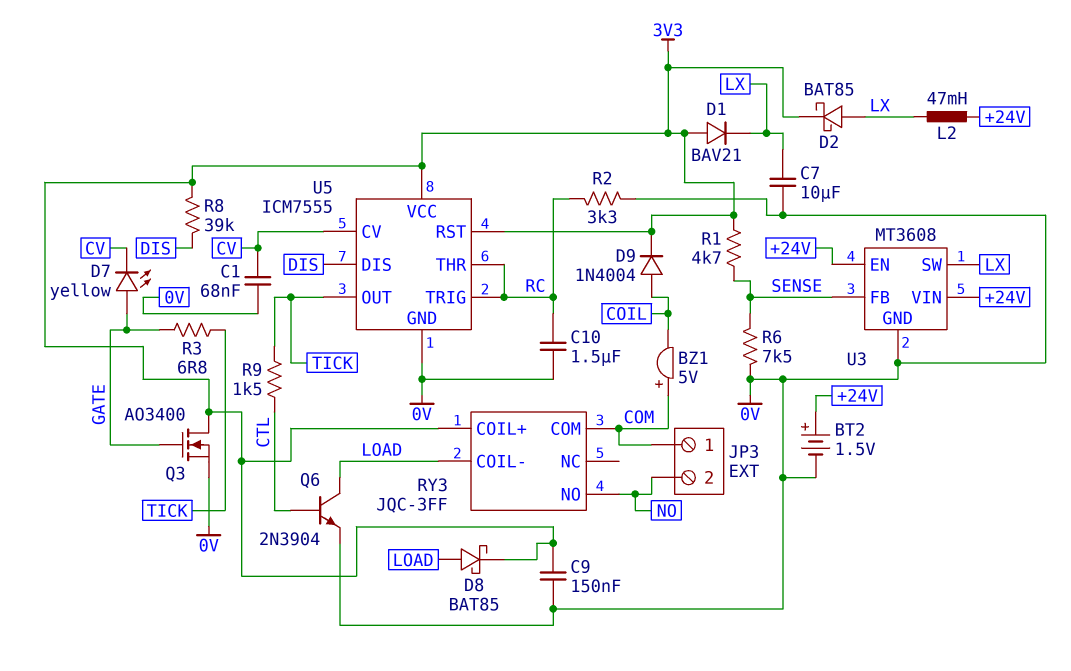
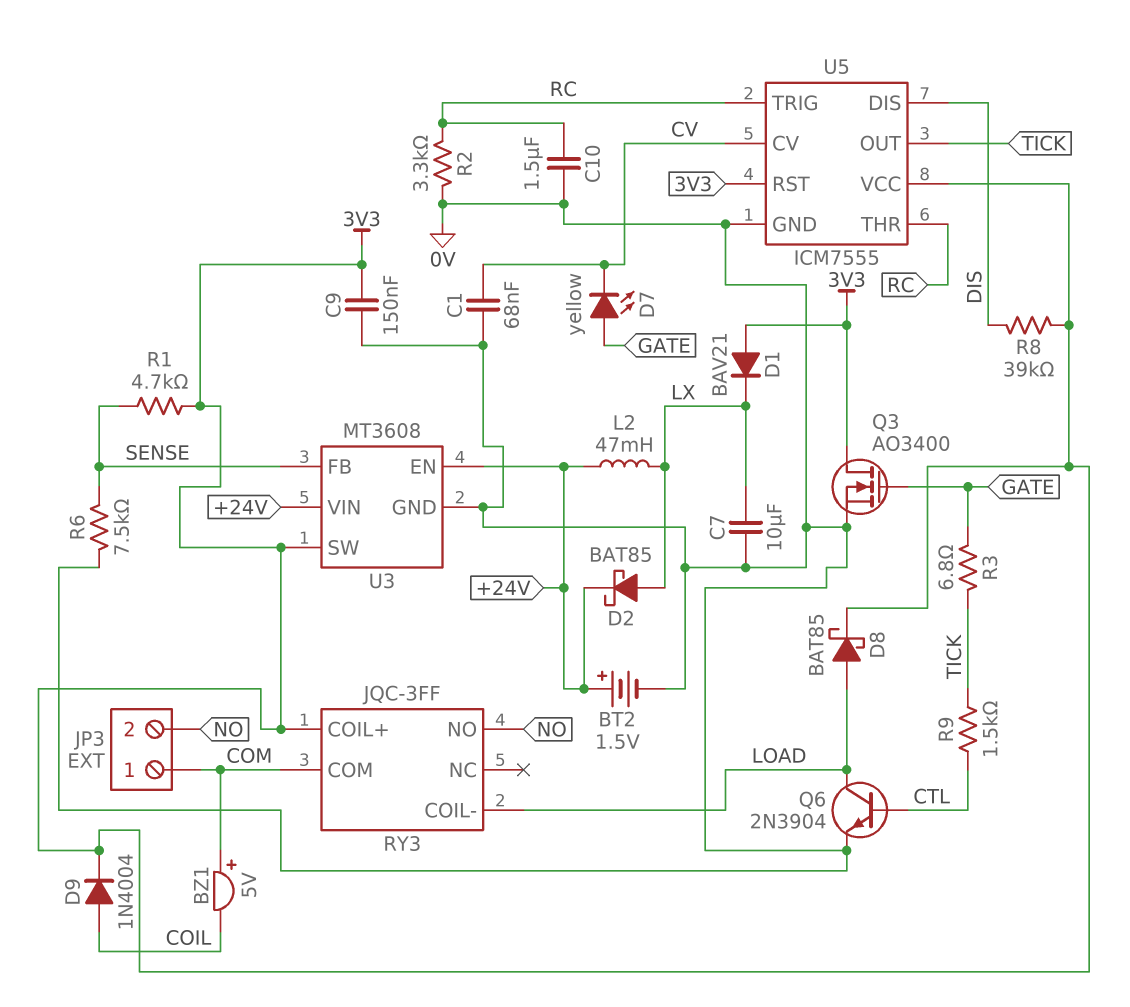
D2: schottky BAT85 (A LX, K 3V3) -> schottky BAT85 (A LX, K +24V)
U3 pin SW: LX -> 3V3

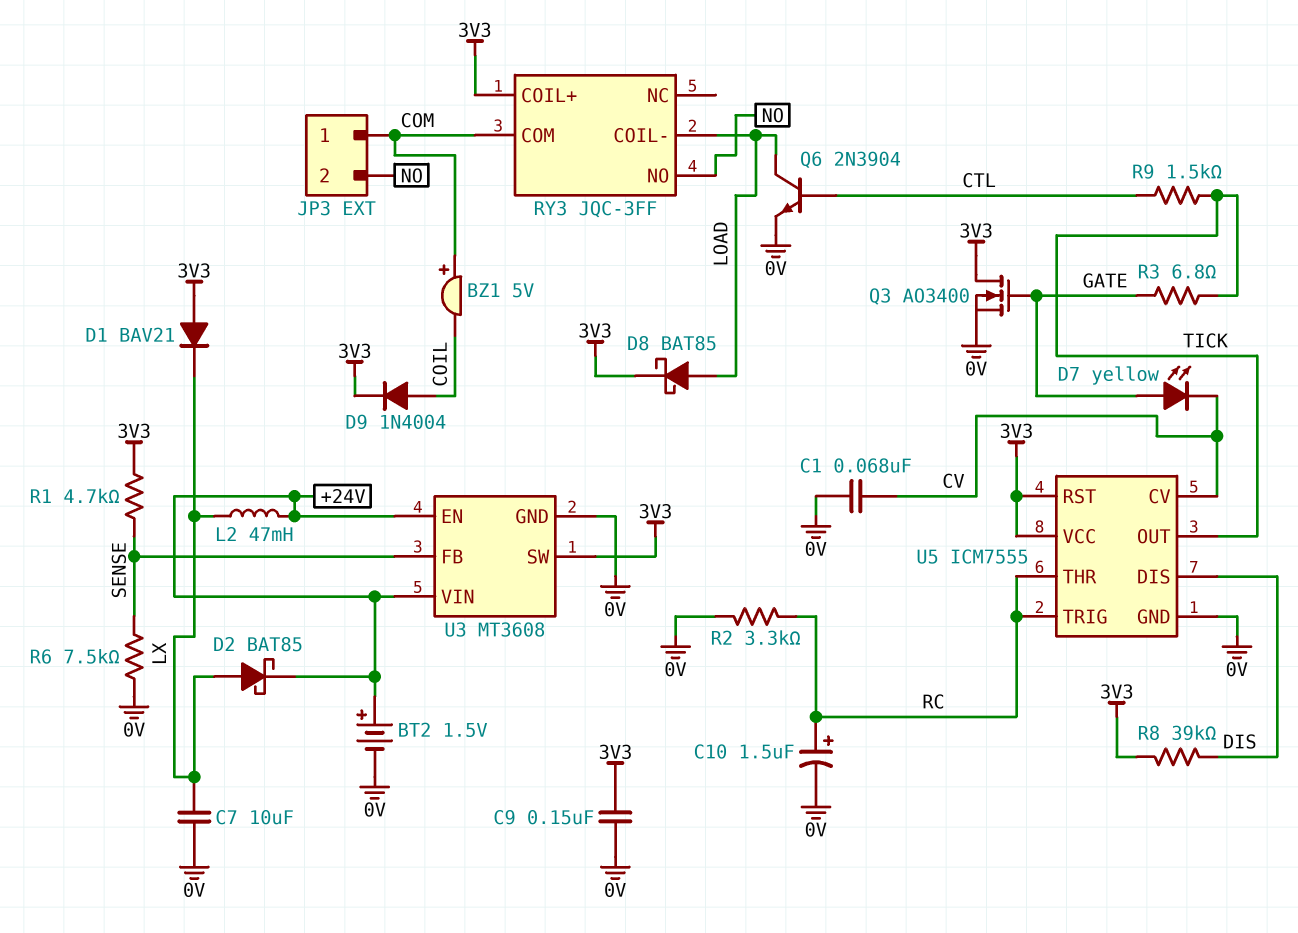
C10: 1.5uF (0V, RC) -> 1.5uF (plus RC, minus 0V)

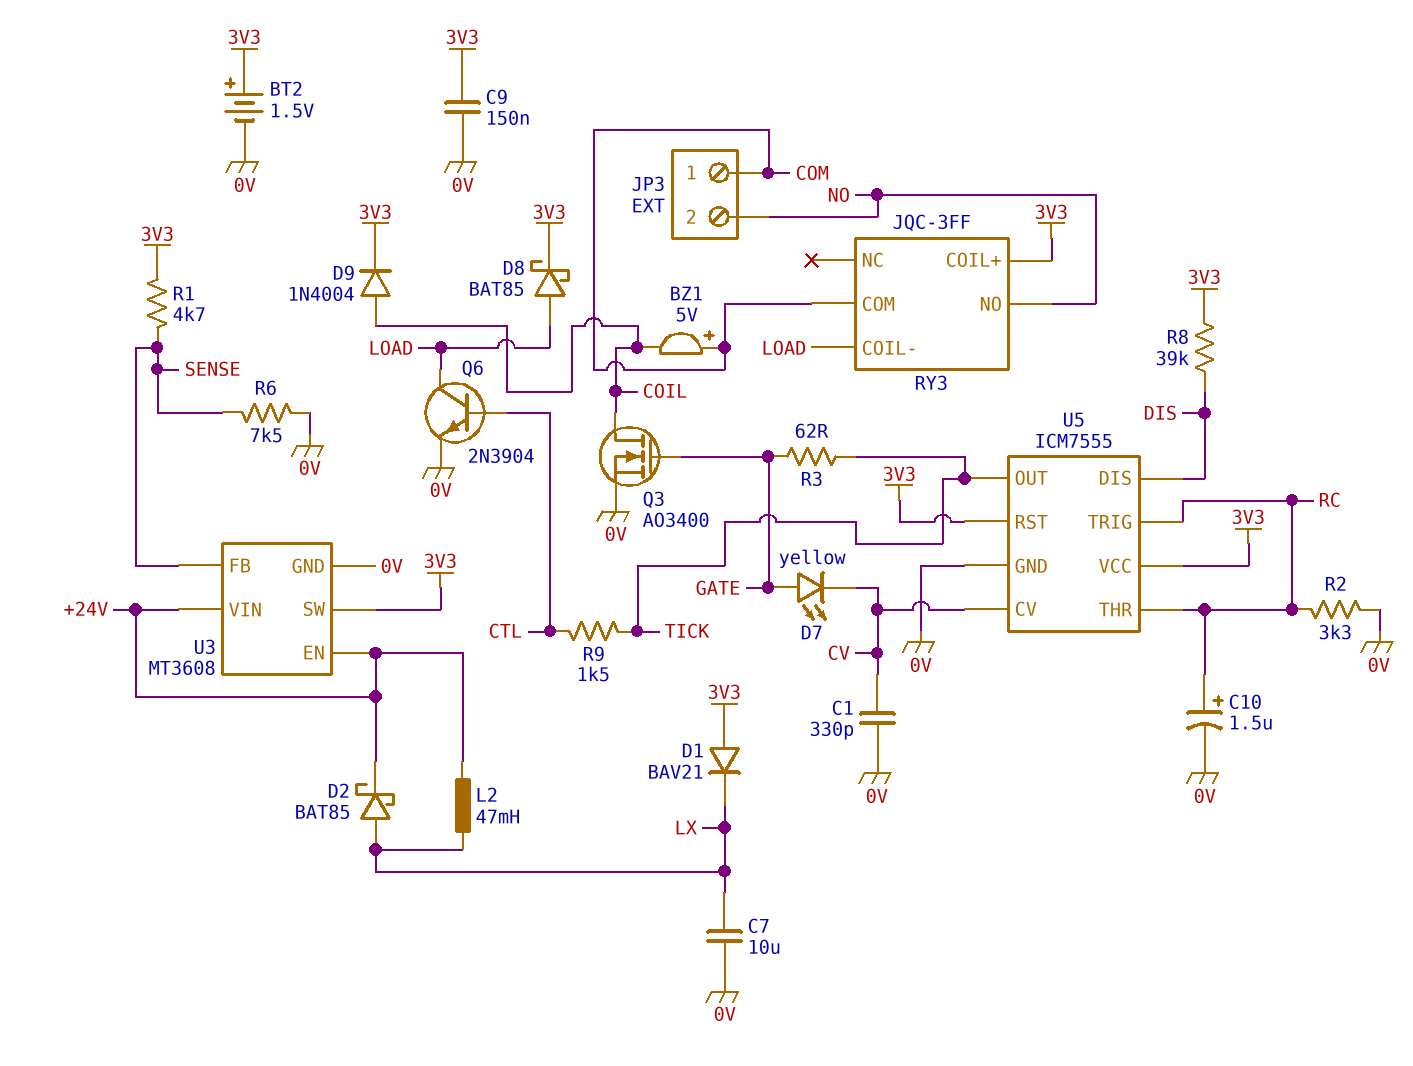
BT2: 1.5V (plus +24V, minus 0V) -> 1.5V (plus 3V3, minus 0V)
C1: 68nF (0V, CV) -> 330pF (0V, CV)
Q3: NMOS AO3400 (G GATE, D 3V3, S 0V) -> NMOS AO3400 (G GATE, D COIL, S 0V)
R3: 6.8 (GATE, TICK) -> 62 (GATE, TICK)

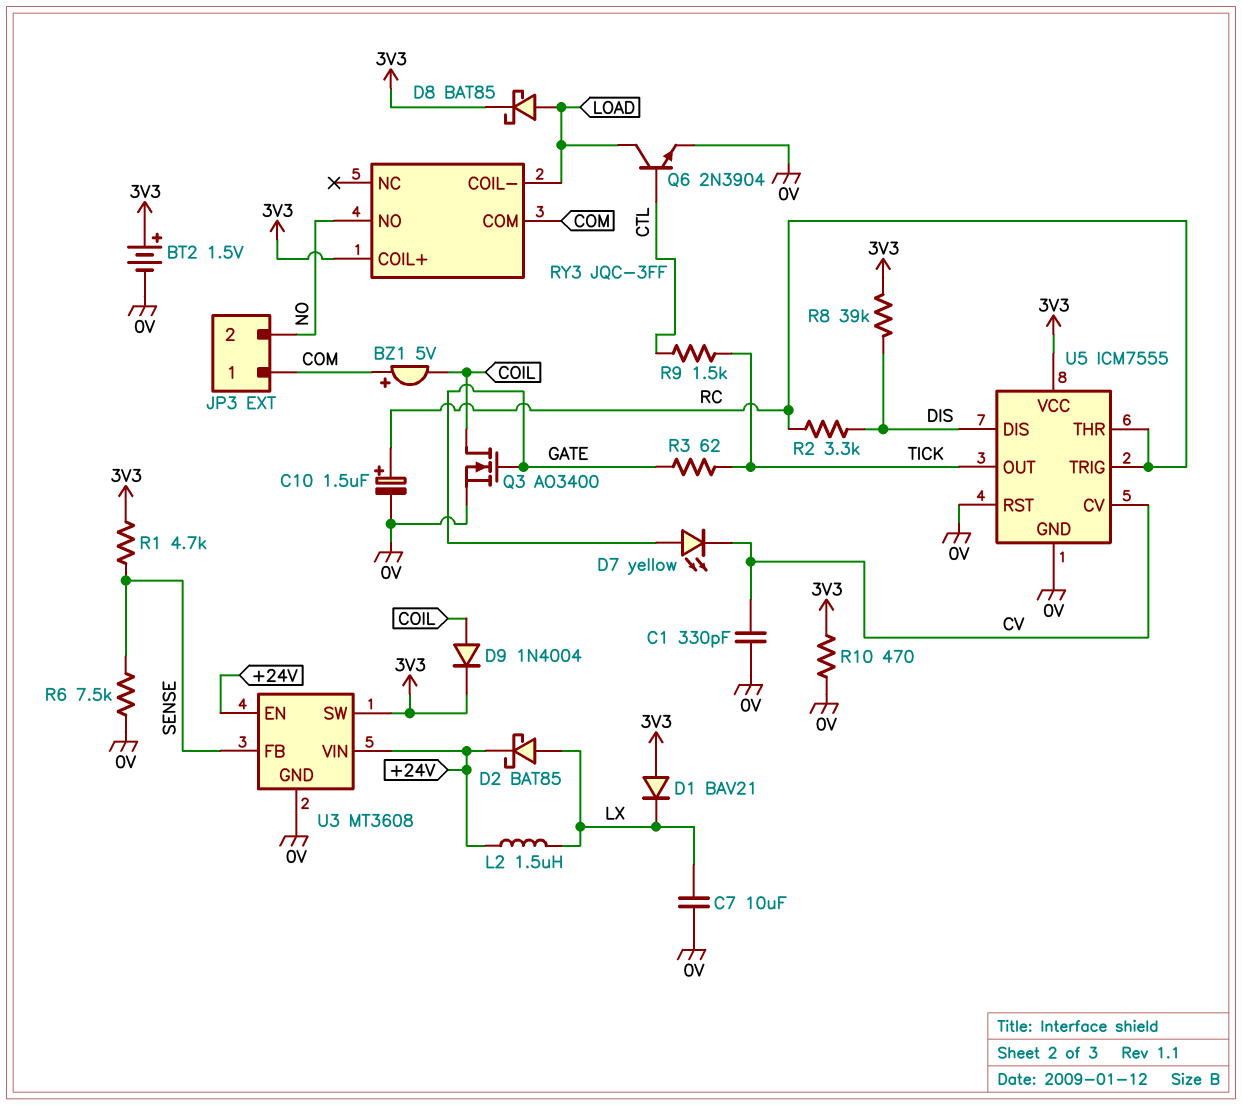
C9: 150nF (0V, 3V3) -> none
L2: 47mH (+24V, LX) -> 1.5uH (+24V, LX)
R2: 3.3k (0V, RC) -> 3.3k (DIS, RC)
R10: none -> 470 (0V, 3V3)
U5 pin RST: 3V3 -> 0V

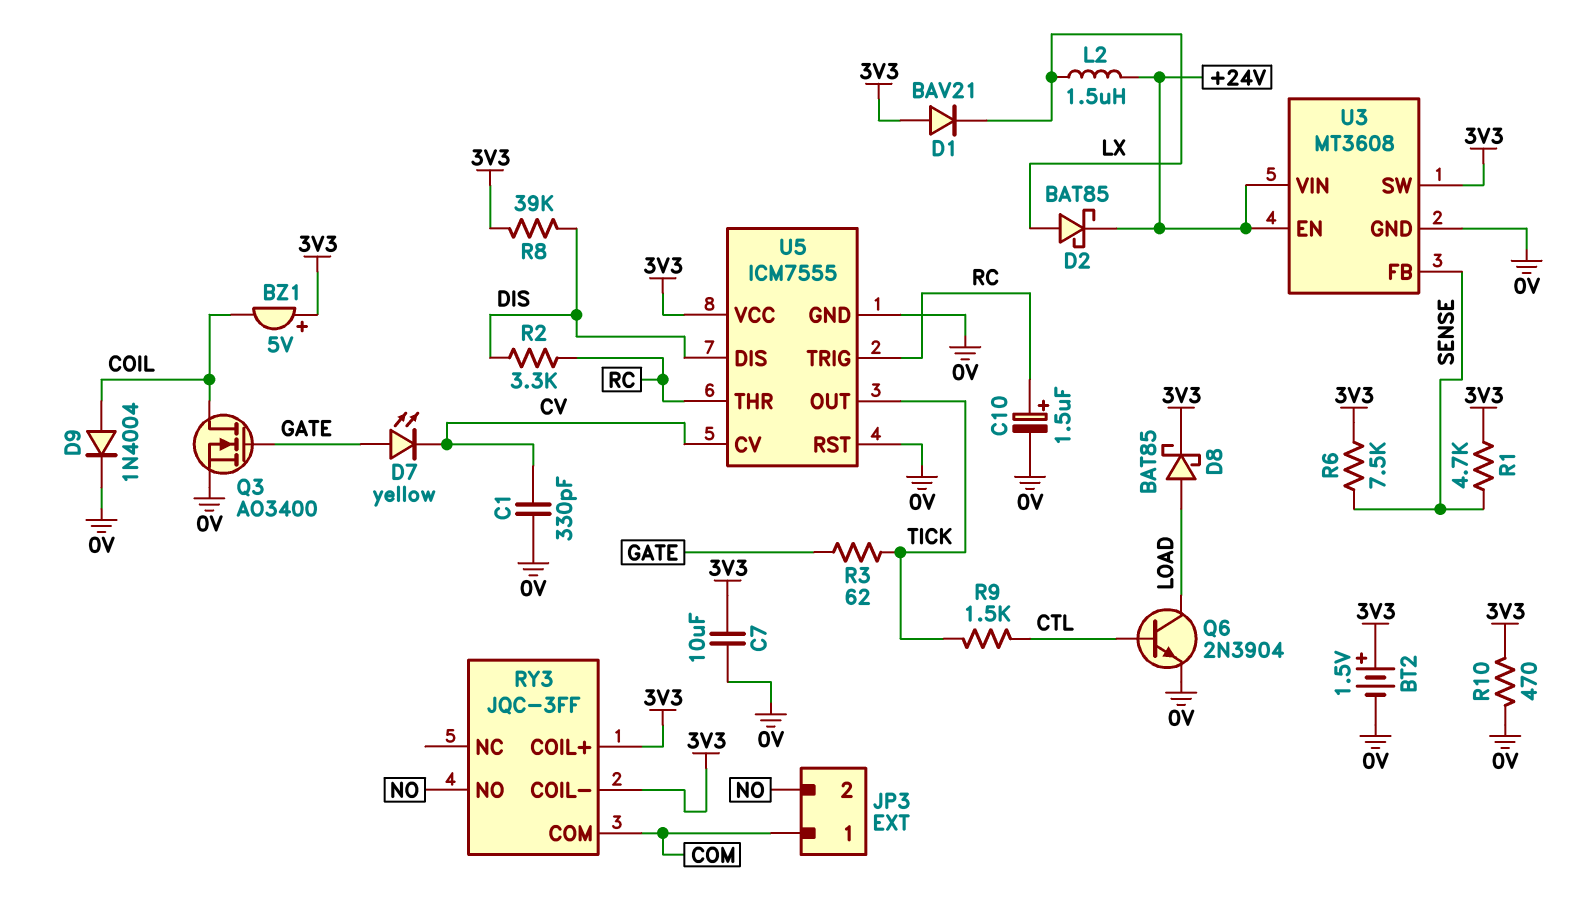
BZ1: buzzer 5V (plus COM, minus COIL) -> buzzer 5V (plus 3V3, minus COIL)
C7: 10uF (0V, LX) -> 10uF (0V, 3V3)
D9: diode 1N4004 (A COIL, K 3V3) -> diode 1N4004 (A COIL, K 0V)
R6: 7.5k (0V, SENSE) -> 7.5k (3V3, SENSE)
RY3 pin COIL-: LOAD -> 3V3

